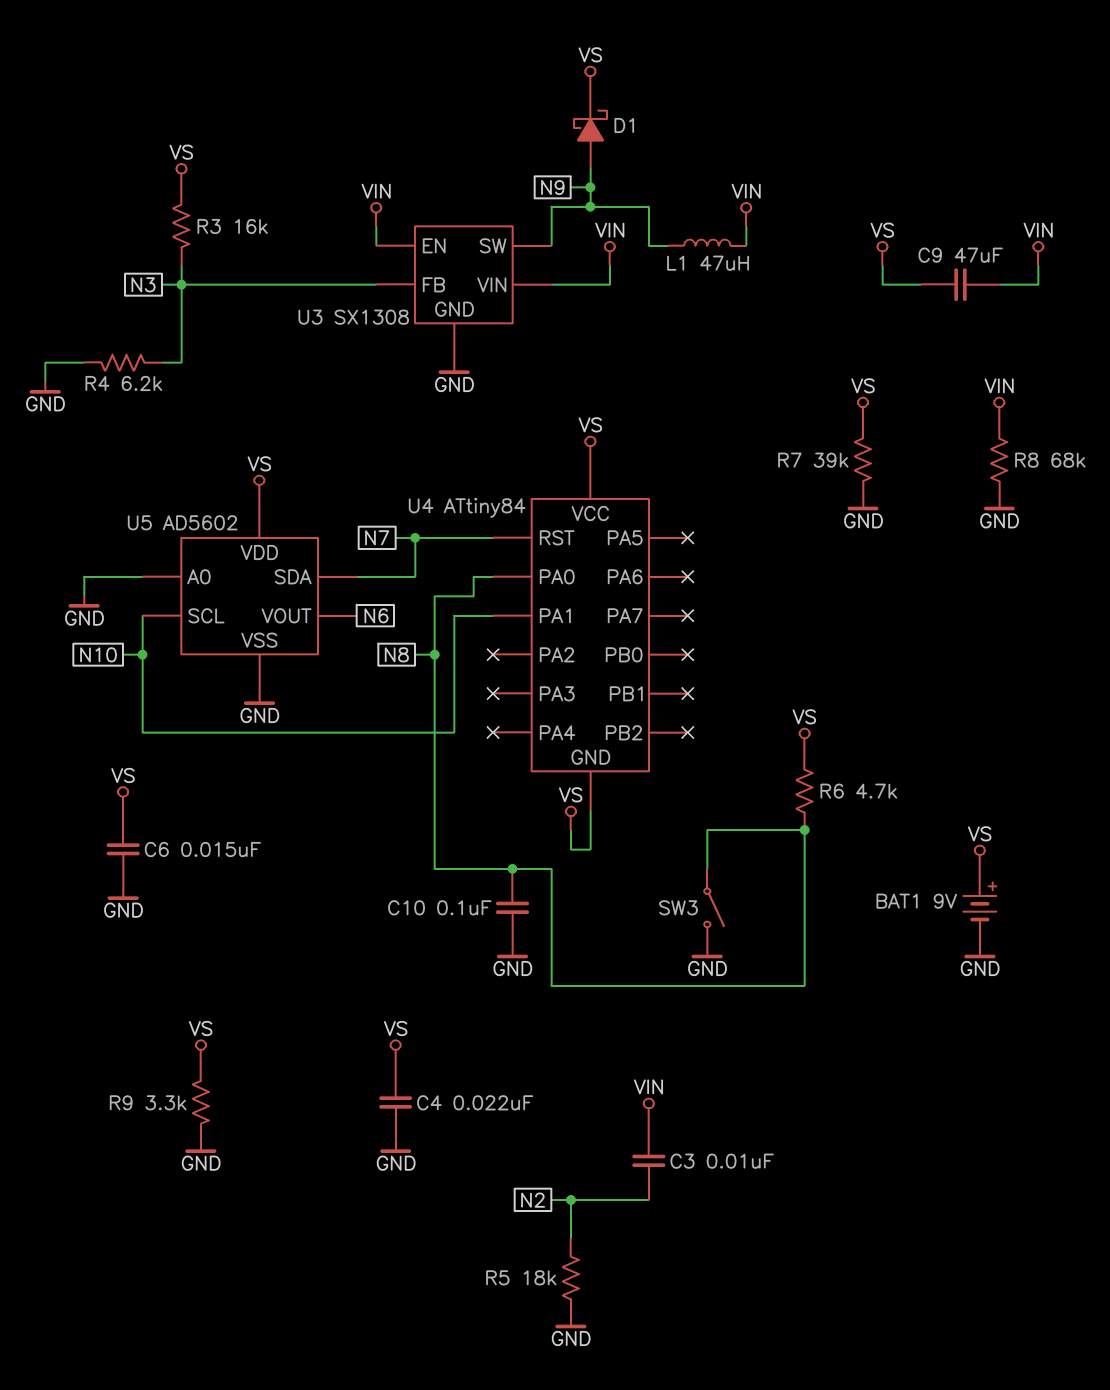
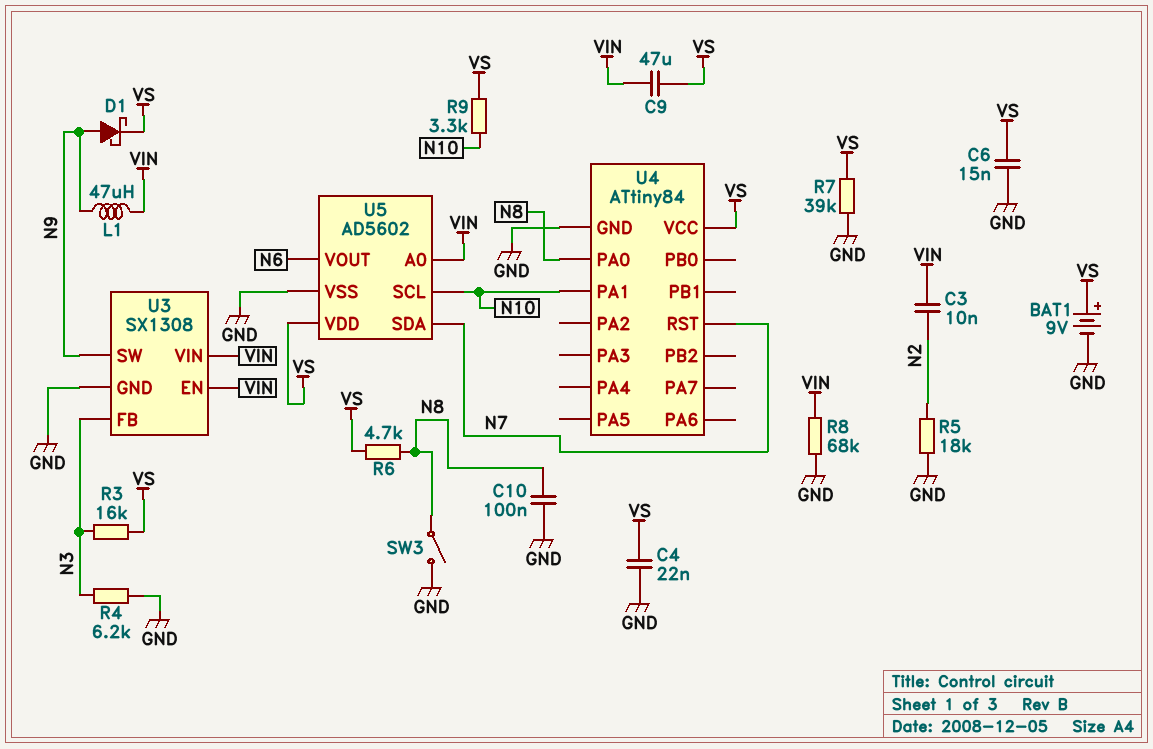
R9: 3.3k (GND, VS) -> 3.3k (N10, VS)
U4 pin GND: VS -> GND
U5 pin A0: GND -> VIN

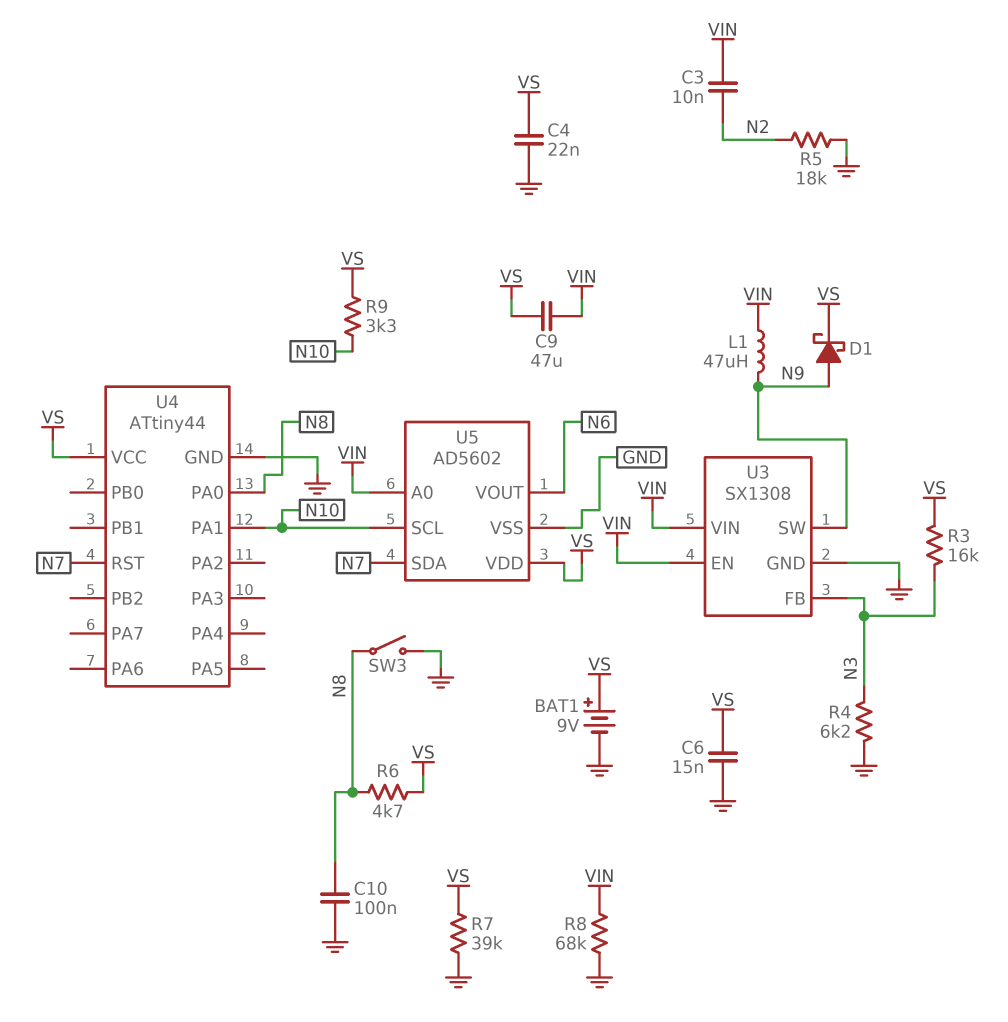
U4: ATtiny84 -> ATtiny44

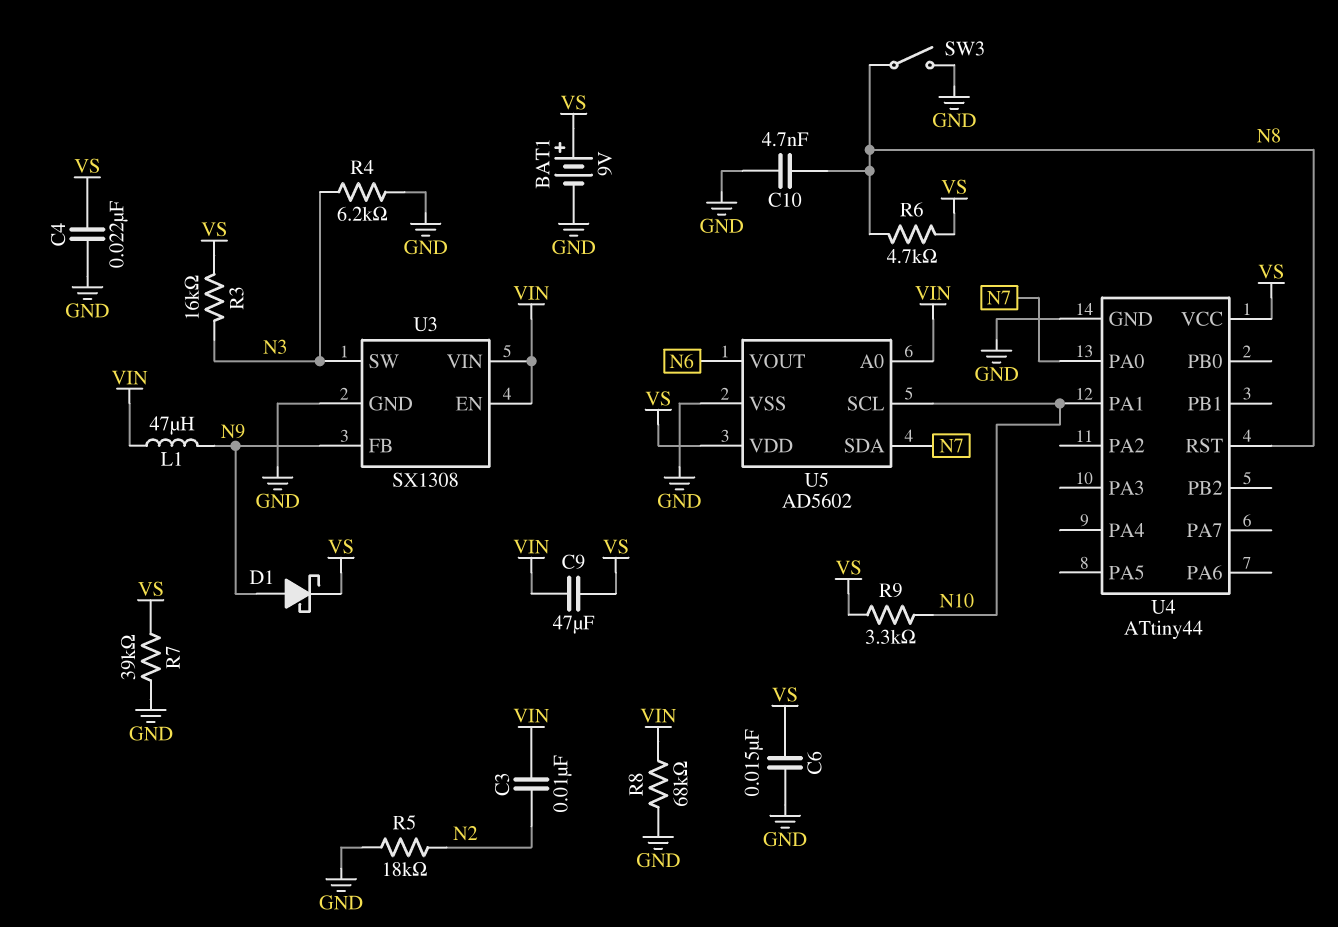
C10: 100nF (GND, N8) -> 4.7nF (GND, N8)
U3 pin FB: N3 -> N9
U3 pin SW: N9 -> N3
U4 pin PA0: N8 -> N7
U4 pin RST: N7 -> N8

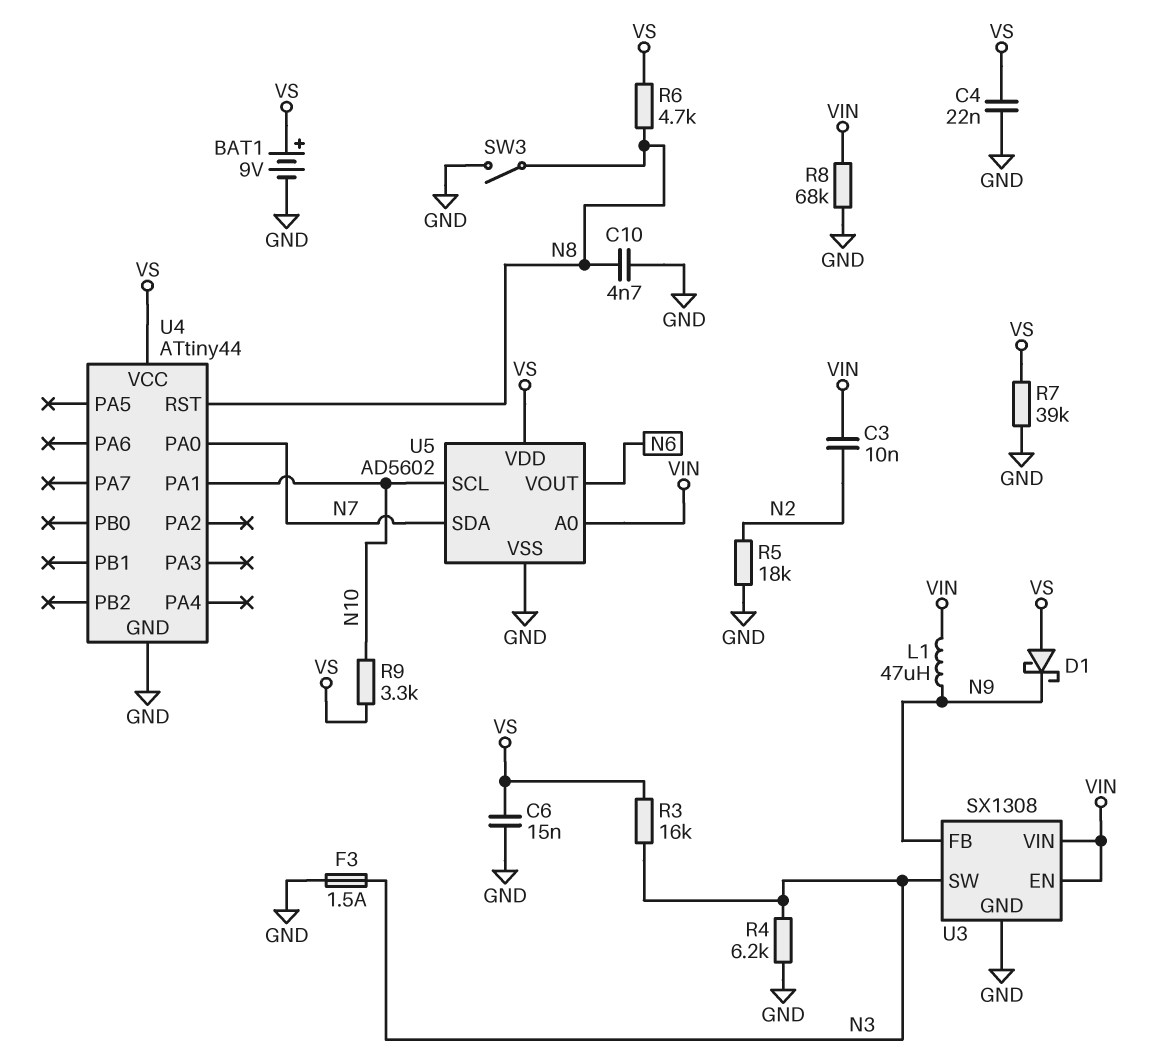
C9: 47uF (VIN, VS) -> none
D1: schottky (A N9, K VS) -> schottky (A VS, K N9)
F3: none -> 1.5A (GND, N3)

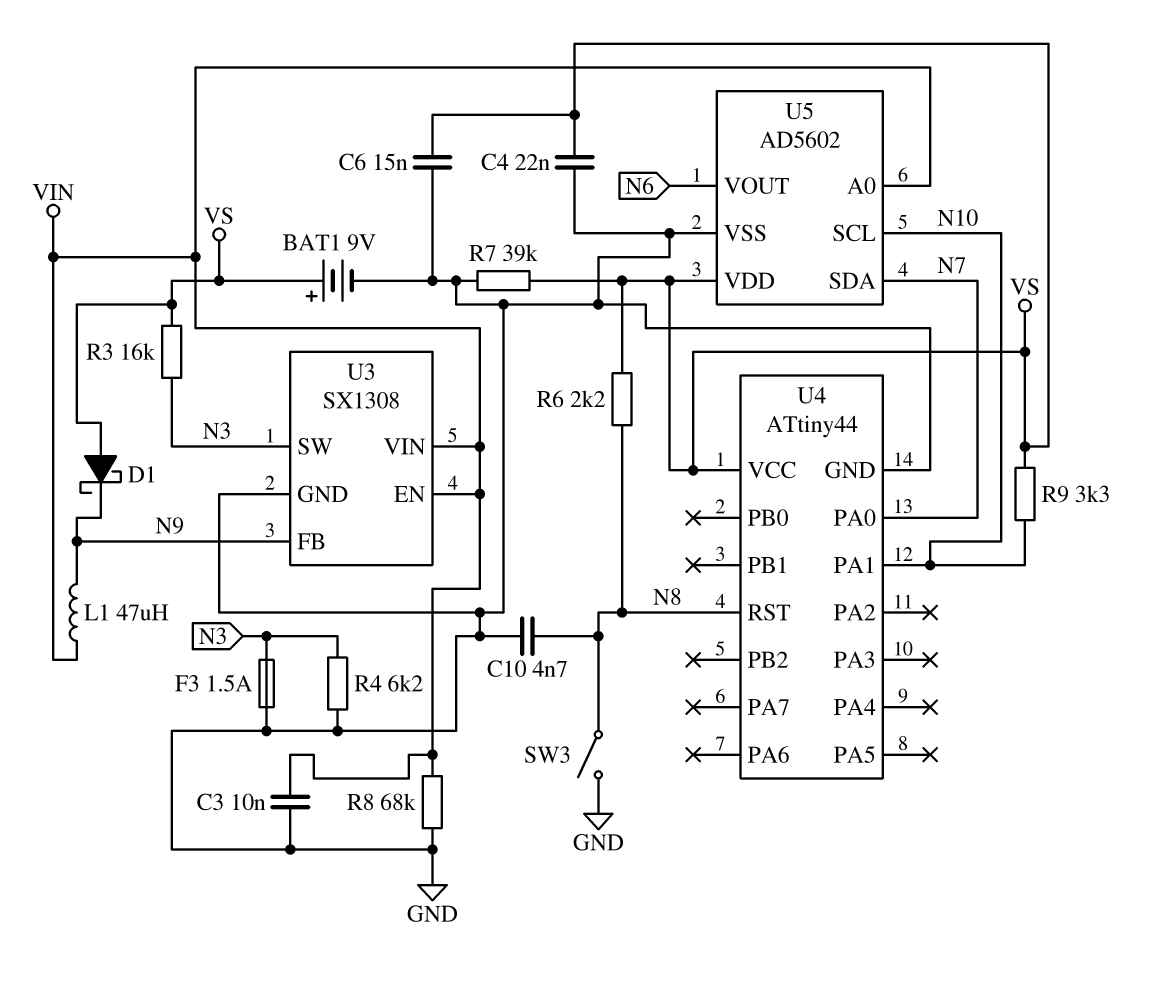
C3: 10nF (N2, VIN) -> 10nF (GND, VIN)
R5: 18k (GND, N2) -> none
R6: 4.7k (N8, VS) -> 2.2k (N8, VS)

